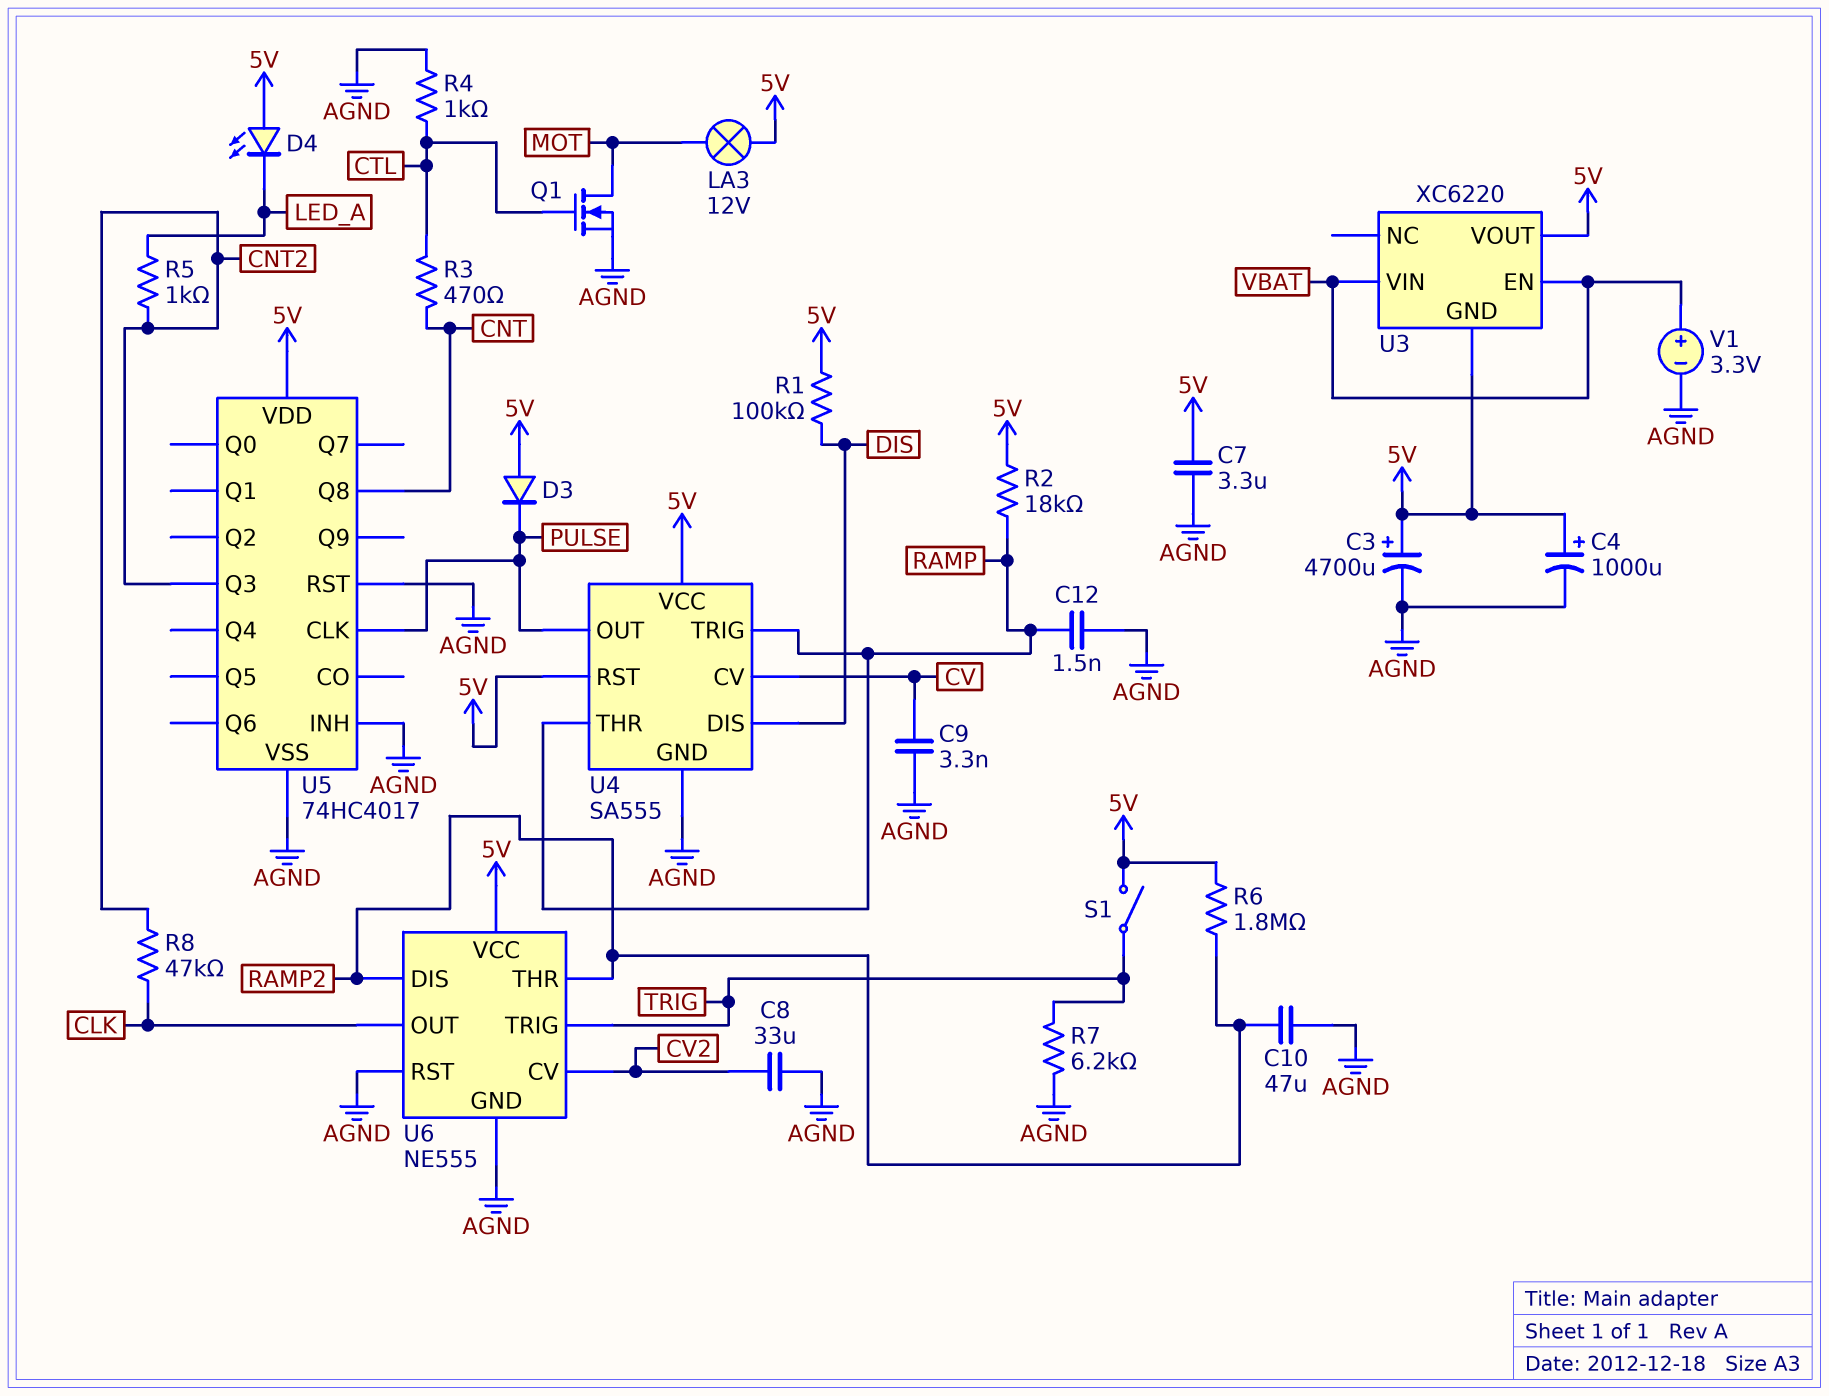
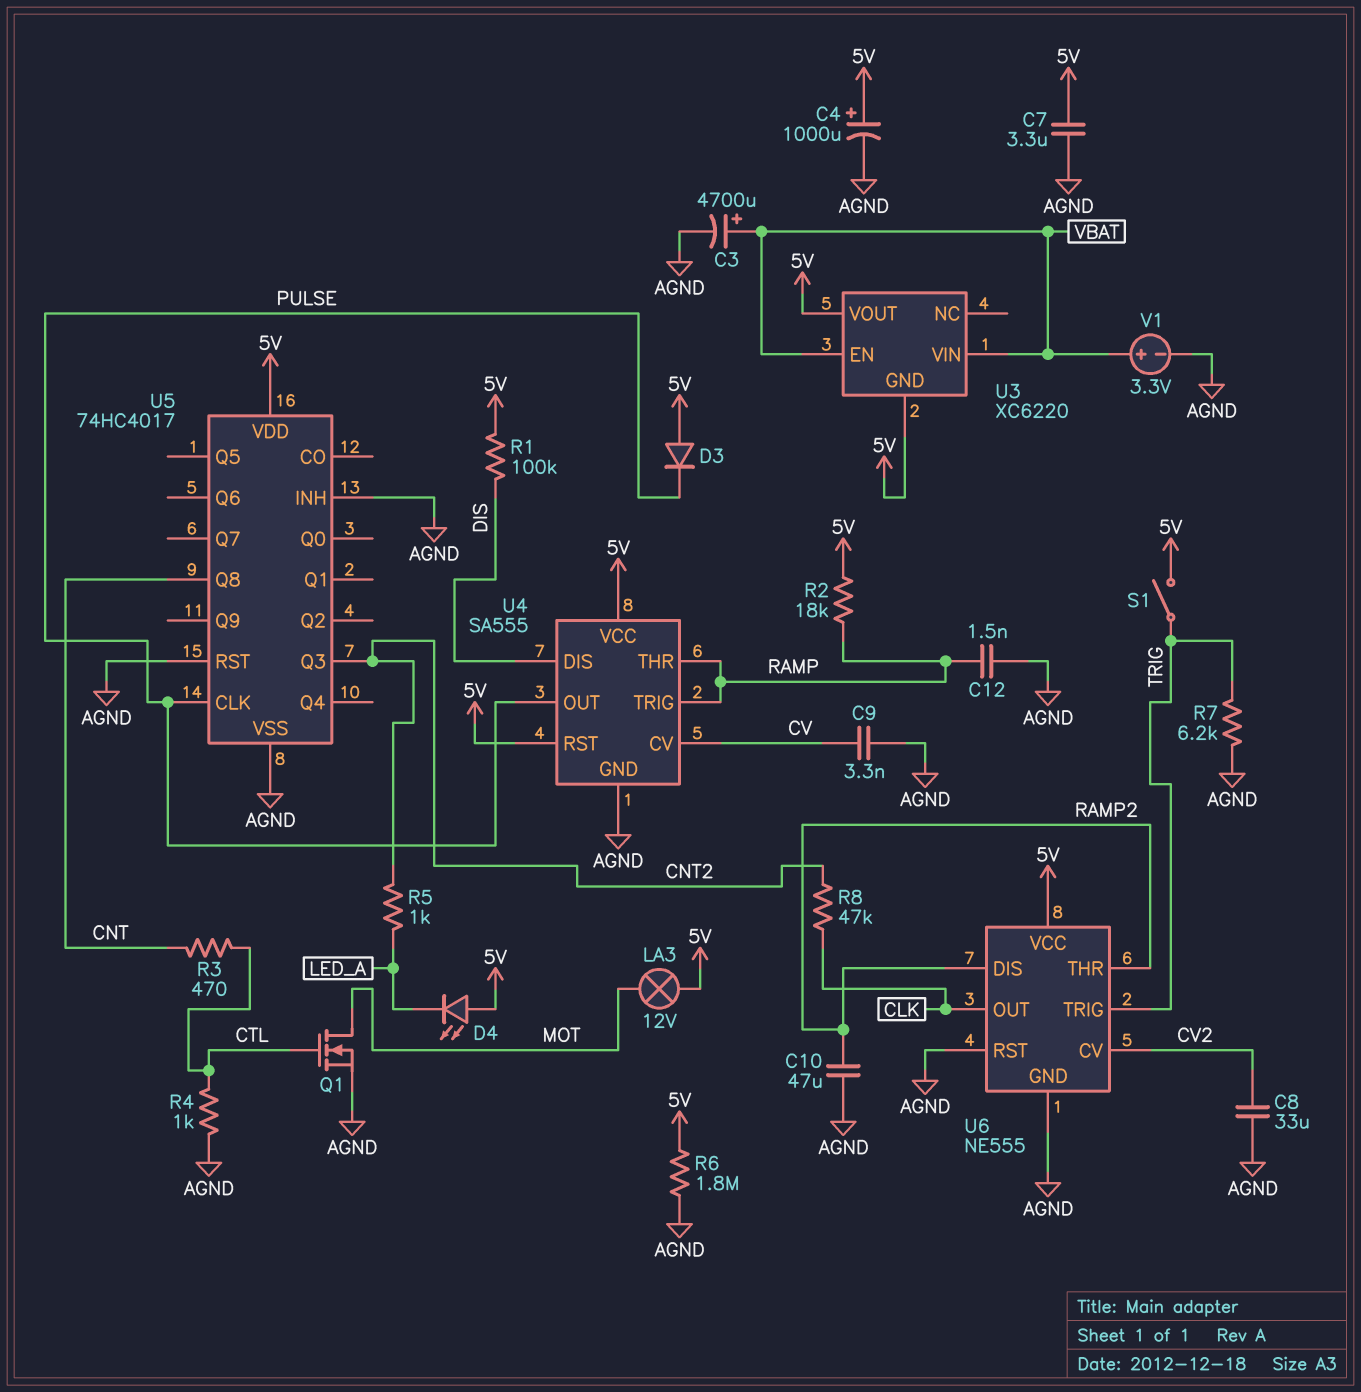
C3: 4700uF (plus 5V, minus AGND) -> 4700uF (plus VBAT, minus AGND)
R6: 1.8M (5V, RAMP2) -> 1.8M (5V, AGND)

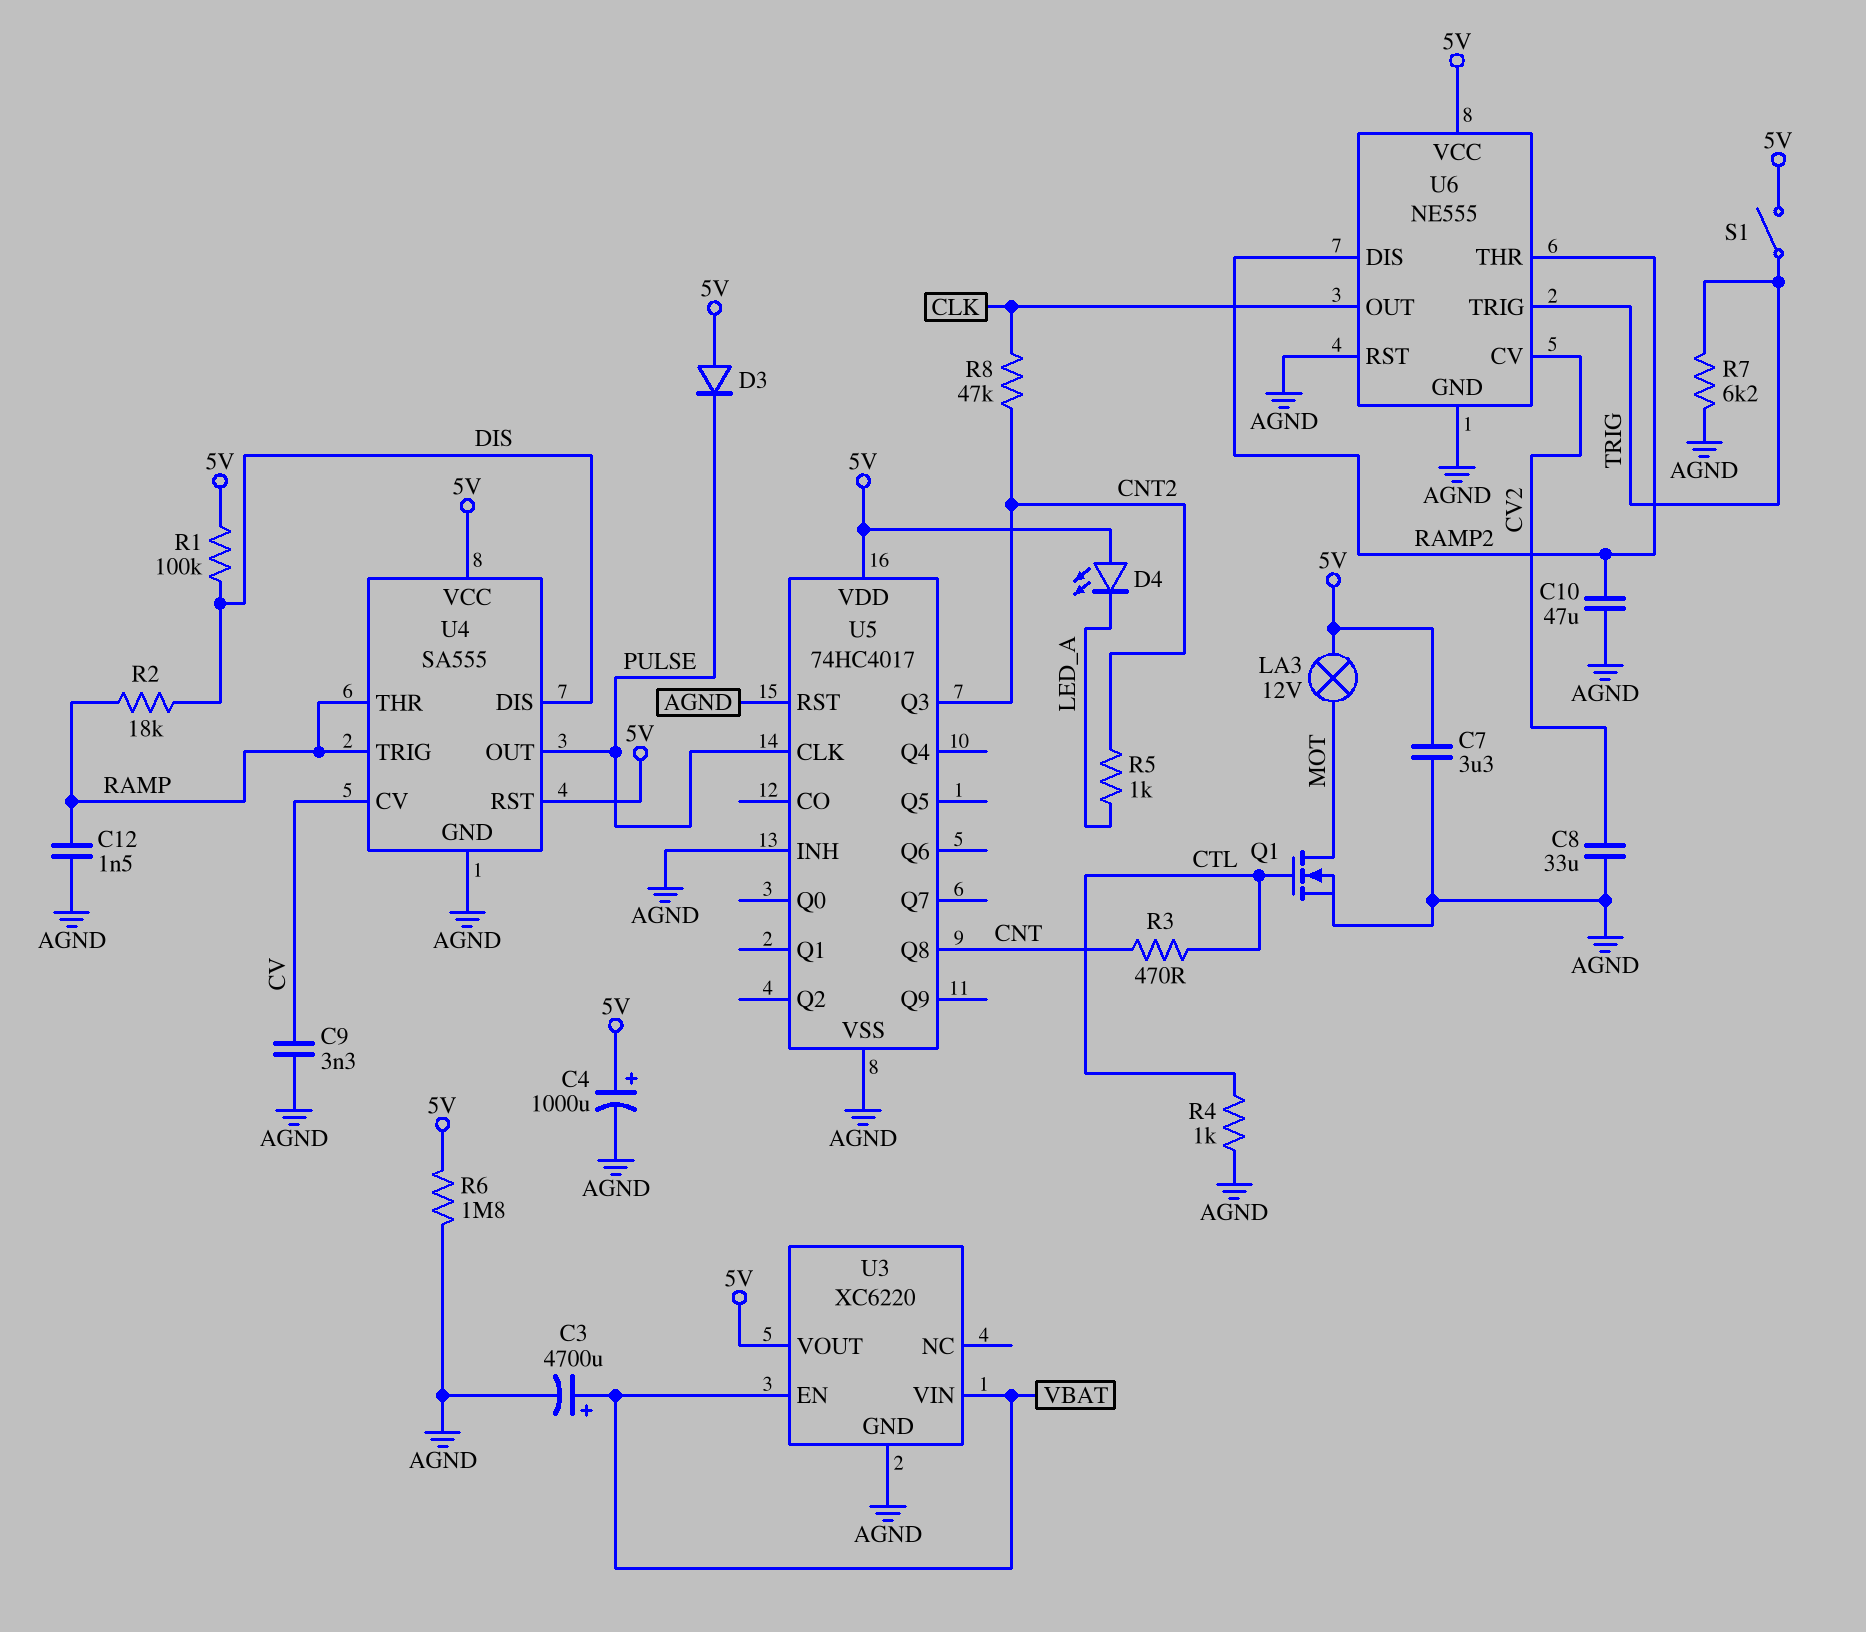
R2: 18k (5V, RAMP) -> 18k (DIS, RAMP)
U3 pin GND: 5V -> AGND
V1: 3.3V (plus VBAT, minus AGND) -> none

